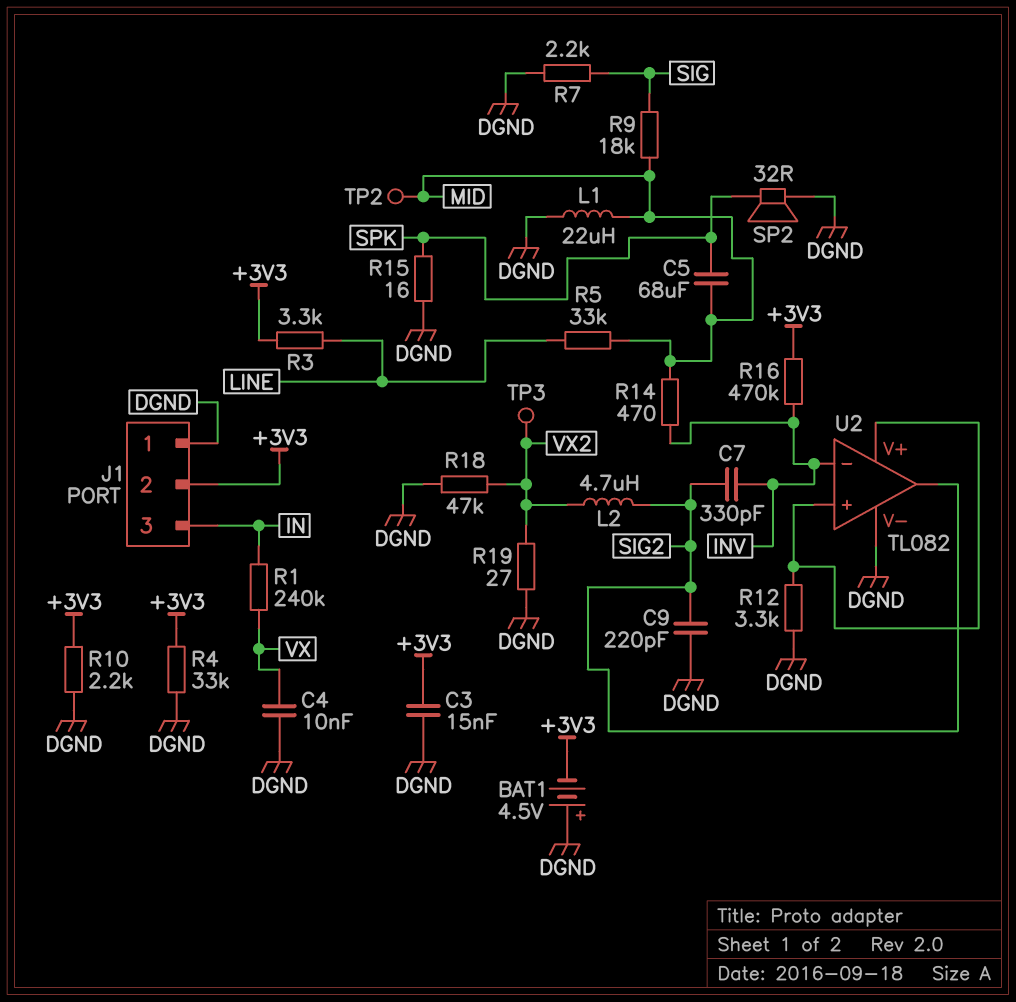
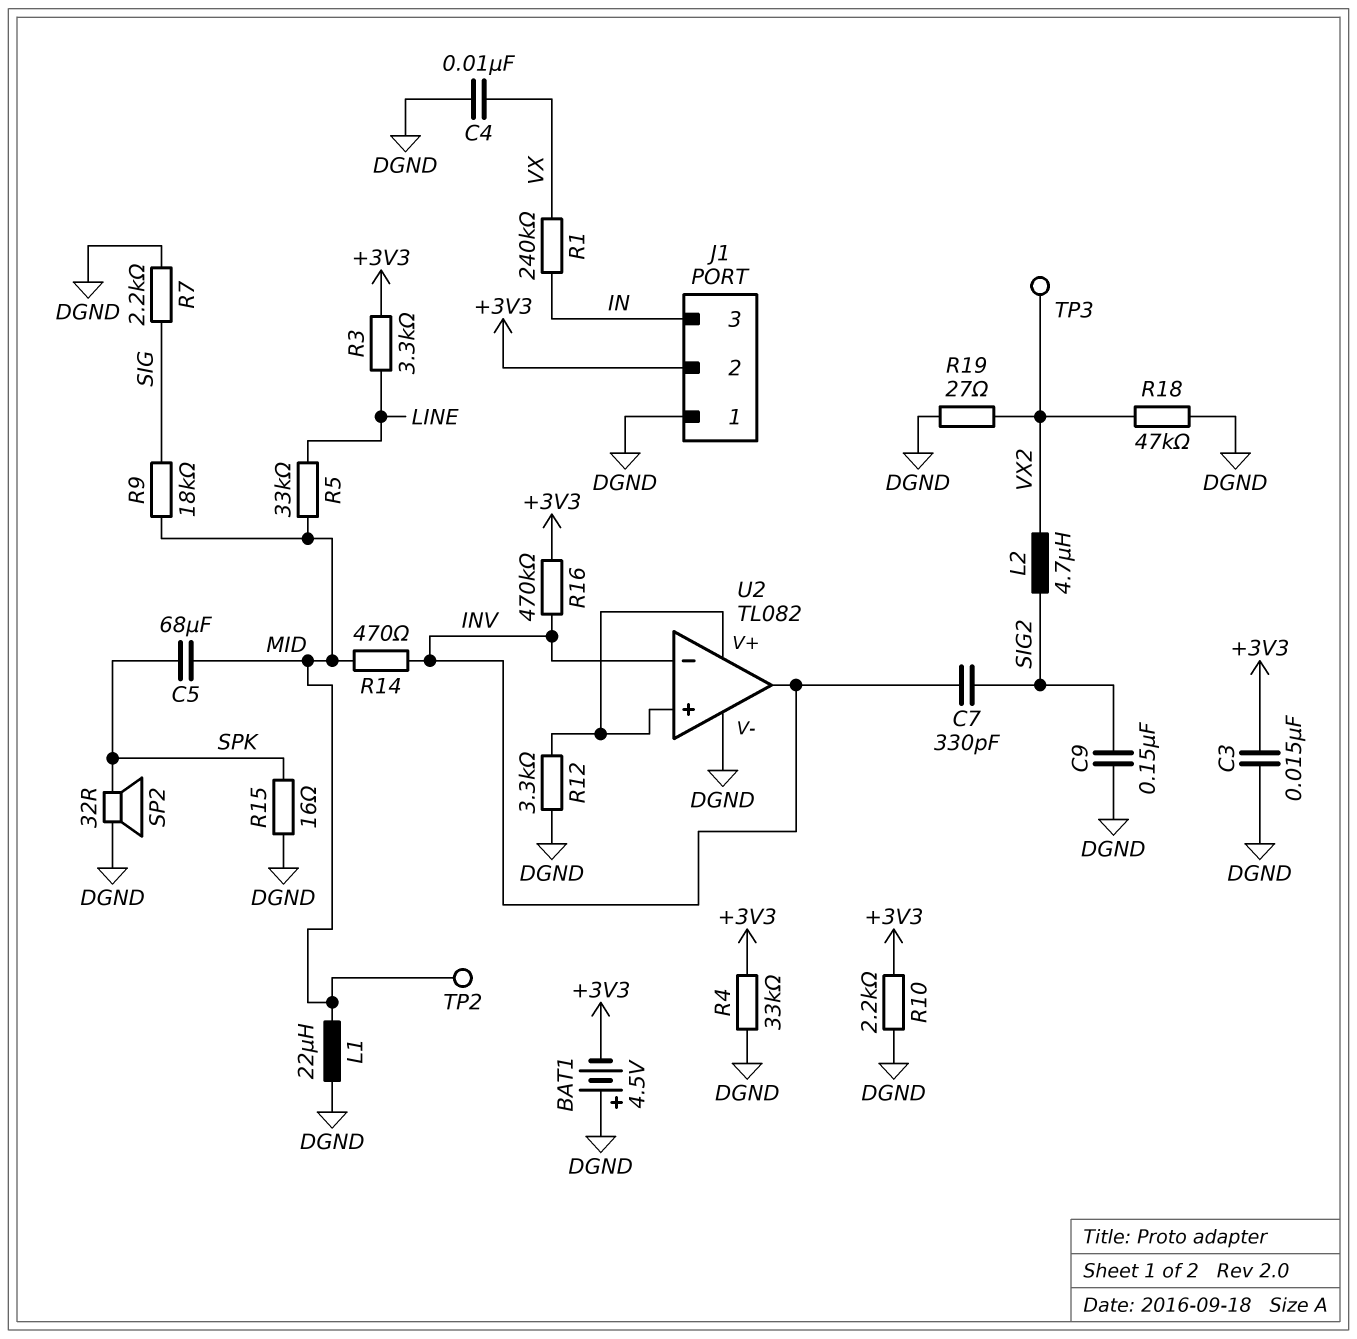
C9: 220pF (DGND, SIG2) -> 150nF (DGND, SIG2)
U2 pin out: SIG2 -> INV

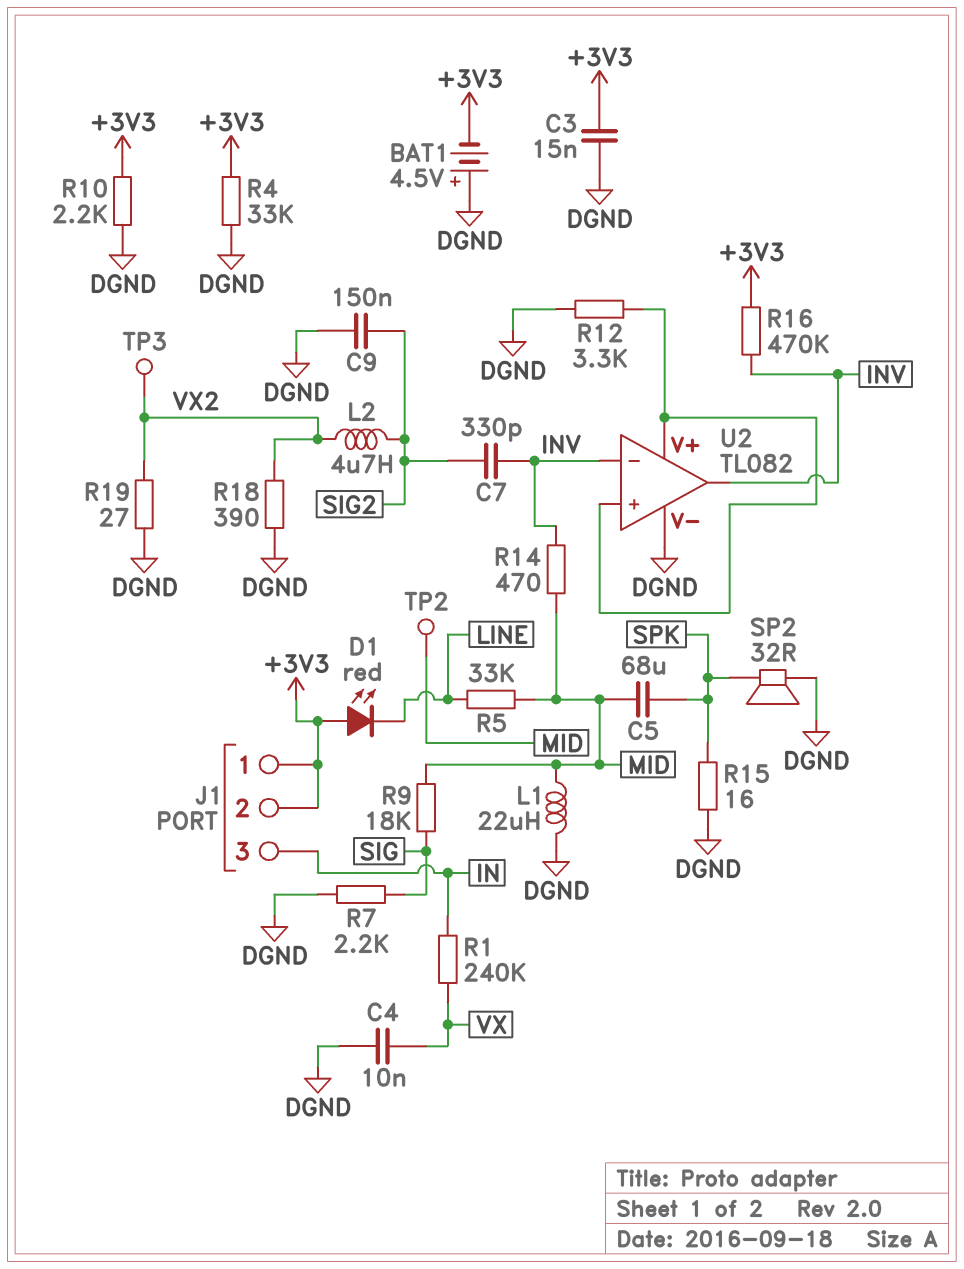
D1: none -> LED red (A +3V3, K LINE)
J1 pin 1: DGND -> +3V3
R3: 3.3k (+3V3, LINE) -> none
R18: 47k (DGND, VX2) -> 390 (DGND, VX2)

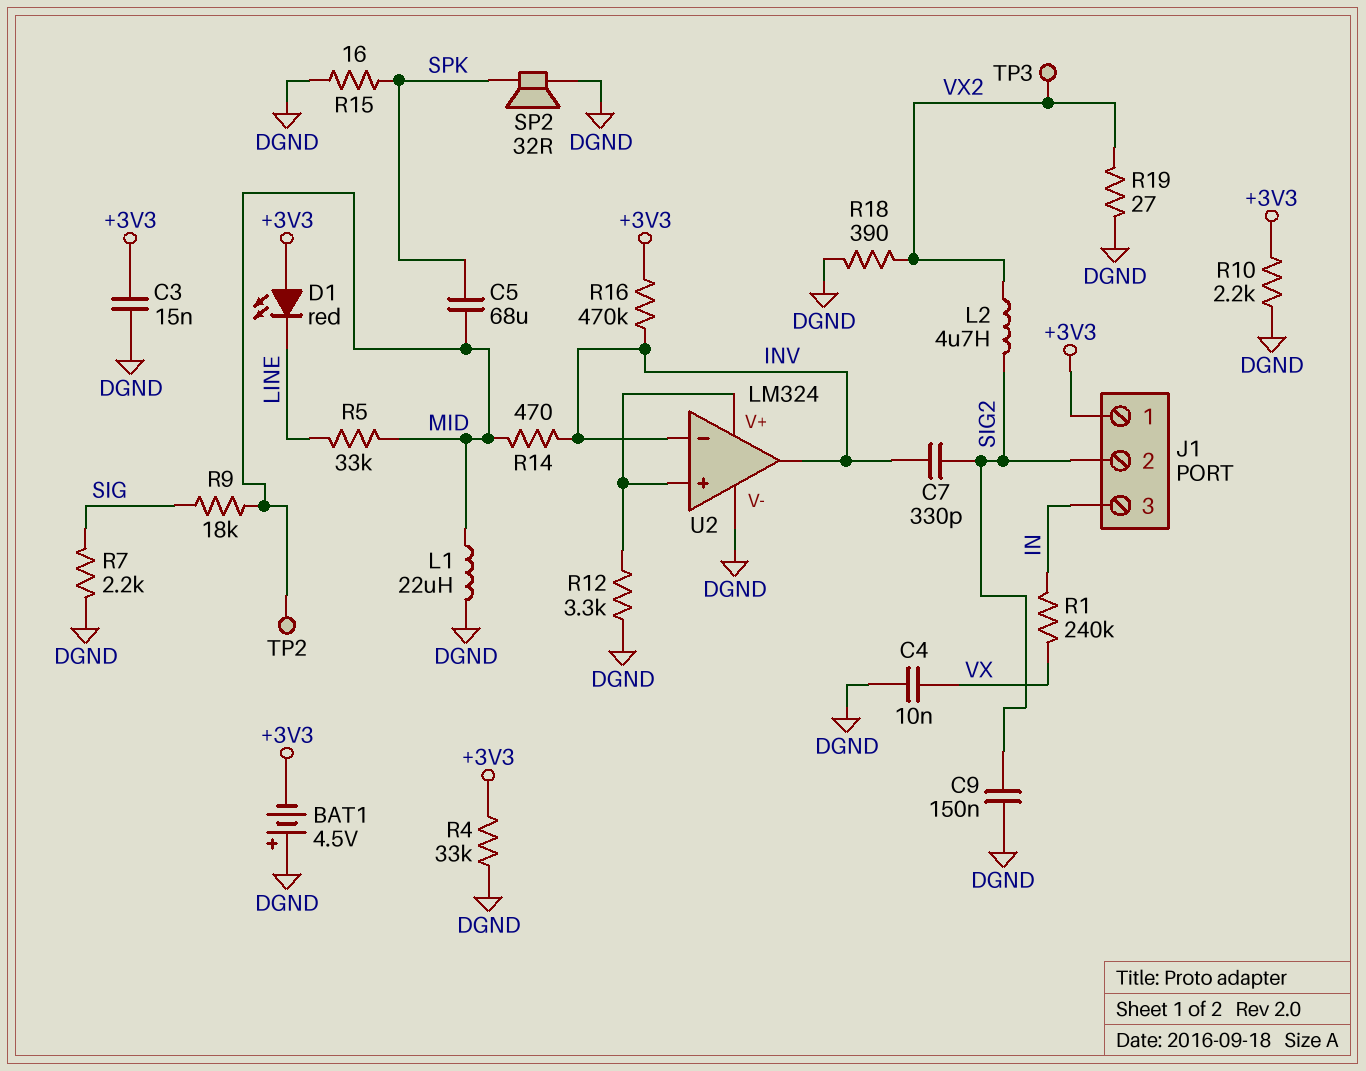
J1 pin 2: +3V3 -> SIG2
U2: TL082 -> LM324

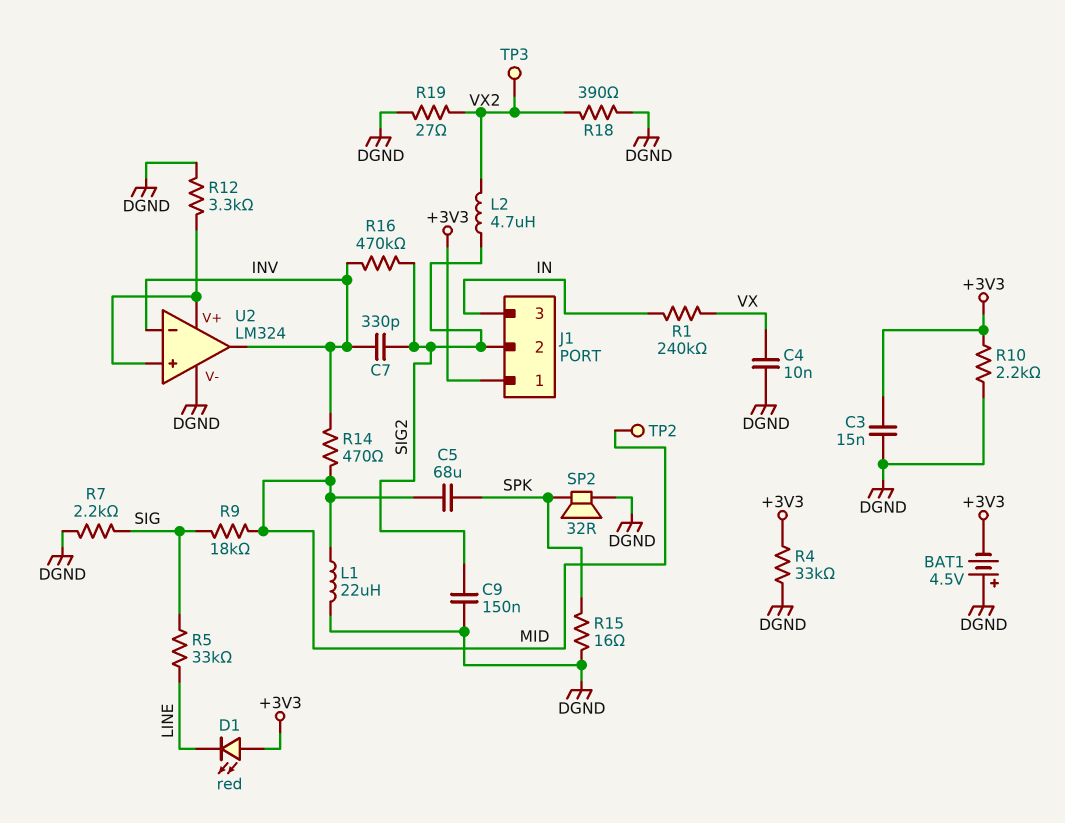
R5: 33k (LINE, MID) -> 33k (LINE, SIG)
R16: 470k (+3V3, INV) -> 470k (INV, SIG2)

